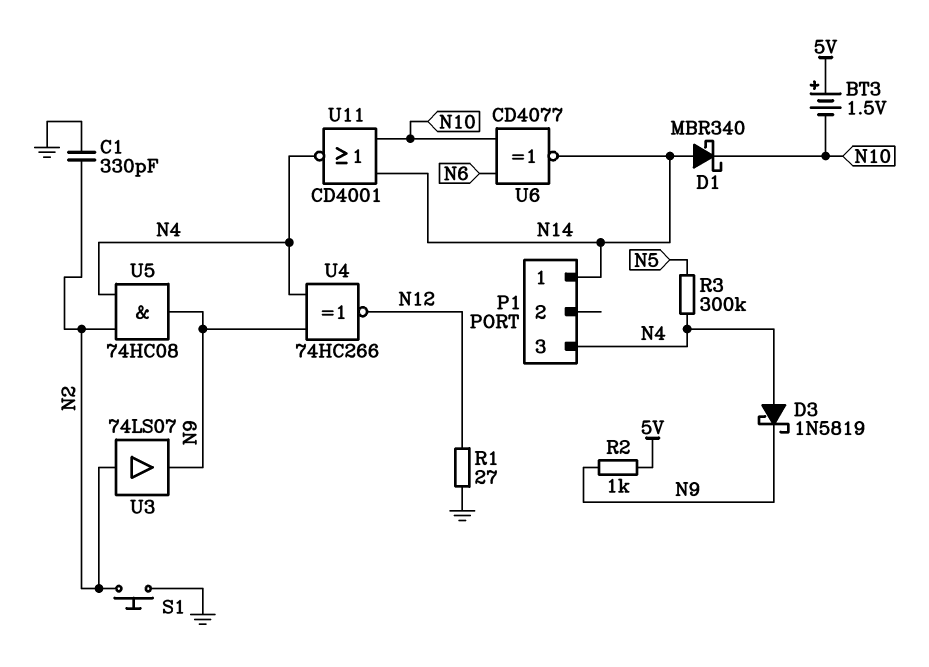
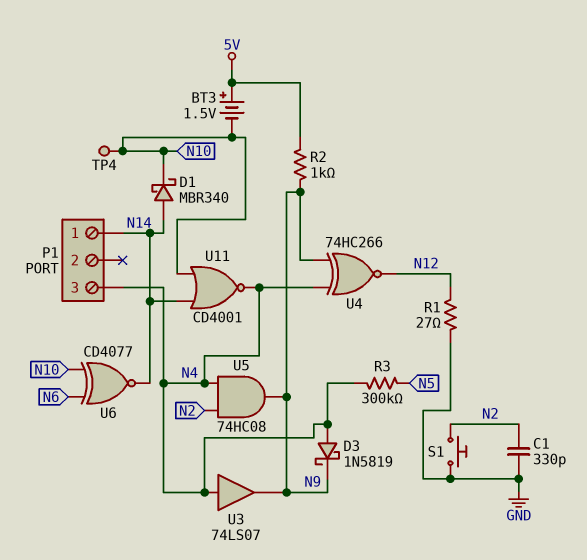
TP4: none -> test point (N10)
U3: buffer 74LS07 (in N2, out N9) -> buffer 74LS07 (in N4, out N9)

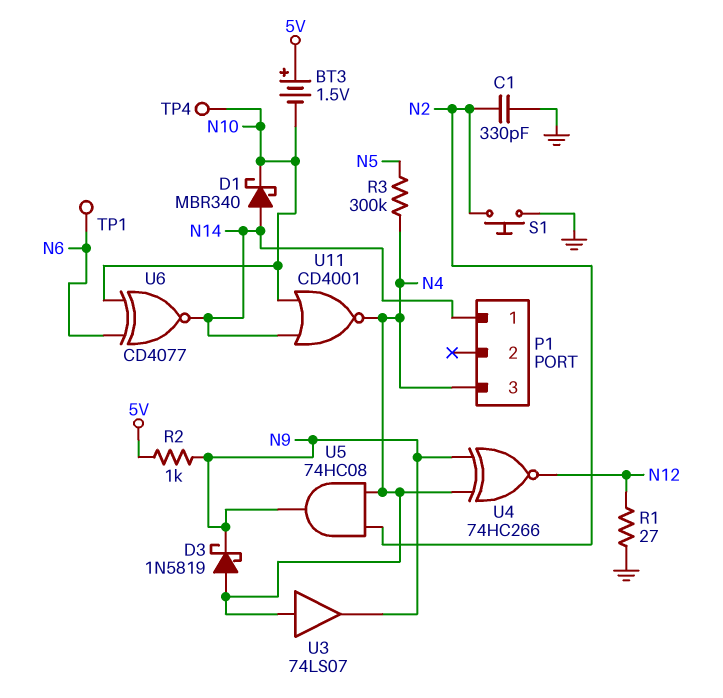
TP1: none -> test point (N6)

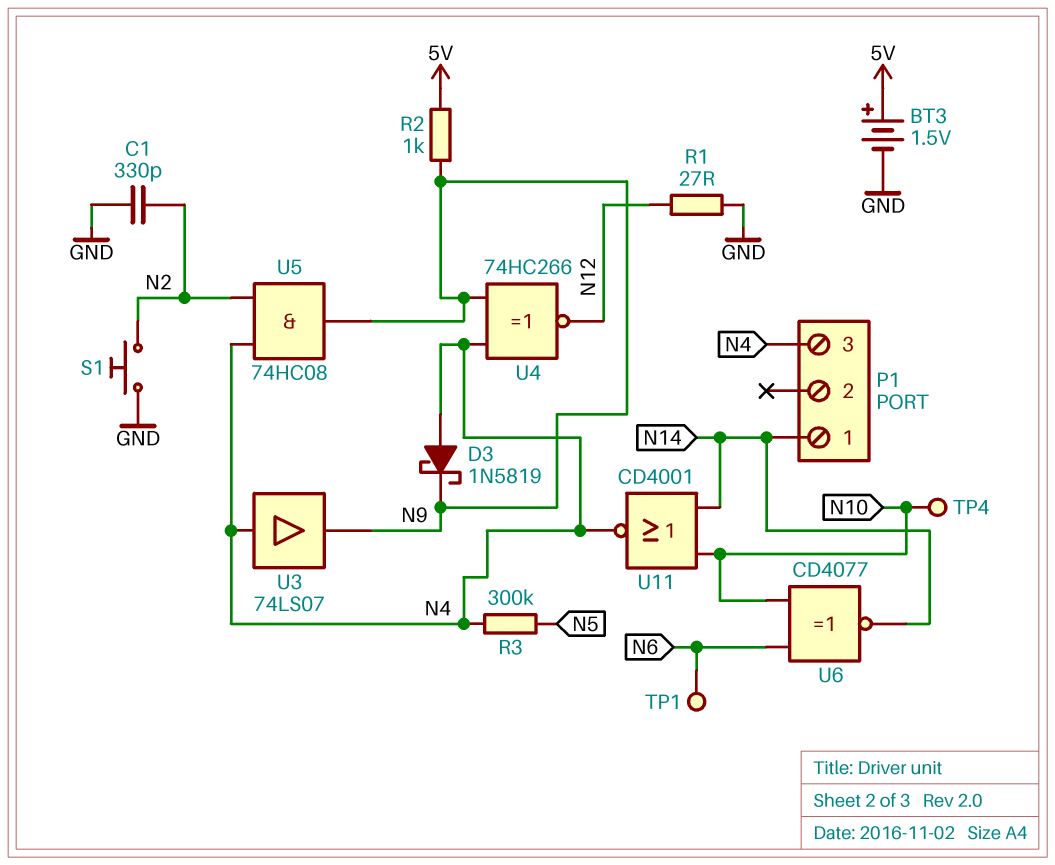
BT3: 1.5V (plus 5V, minus N10) -> 1.5V (plus 5V, minus GND)
D1: schottky MBR340 (A N14, K N10) -> none

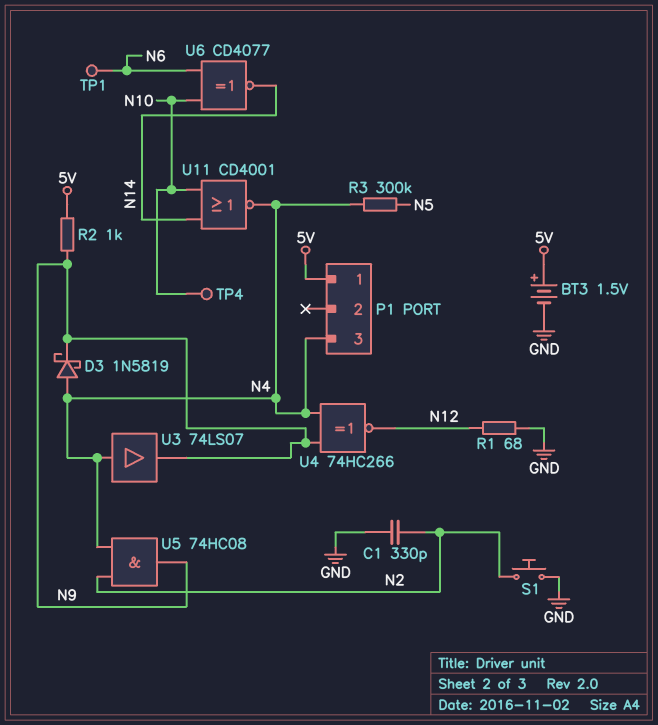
P1 pin 1: N14 -> 5V
R1: 27 (GND, N12) -> 68 (GND, N12)

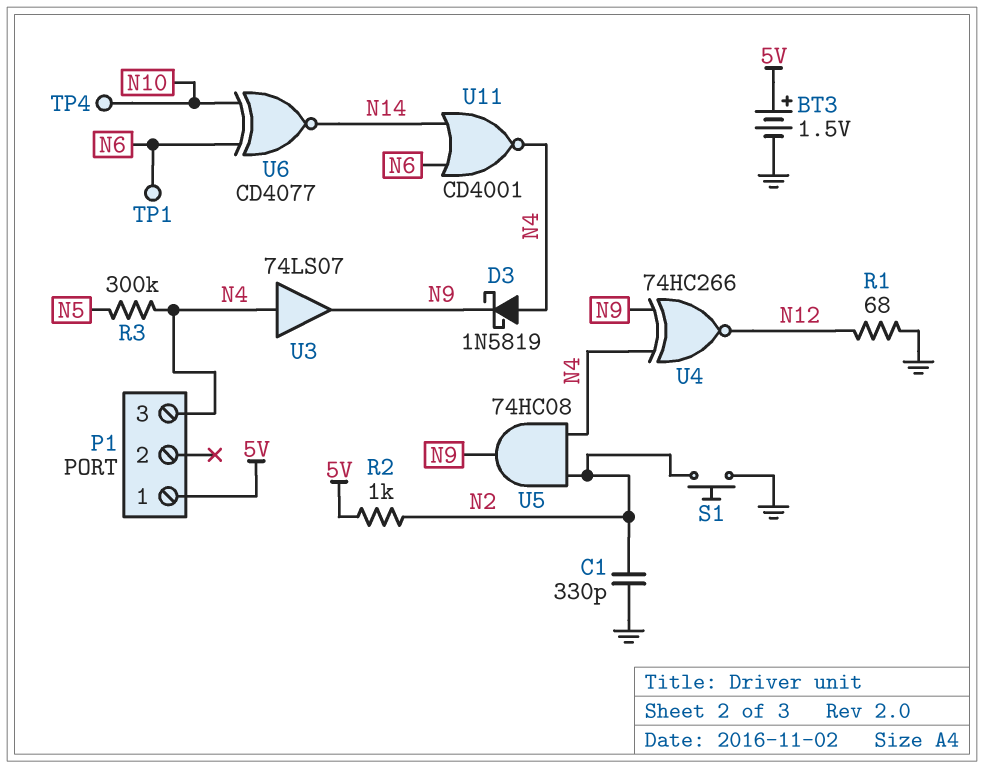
R2: 1k (5V, N9) -> 1k (5V, N2)
U11: NOR CD4001 (in N10, in N14, out N4) -> NOR CD4001 (in N6, in N14, out N4)

